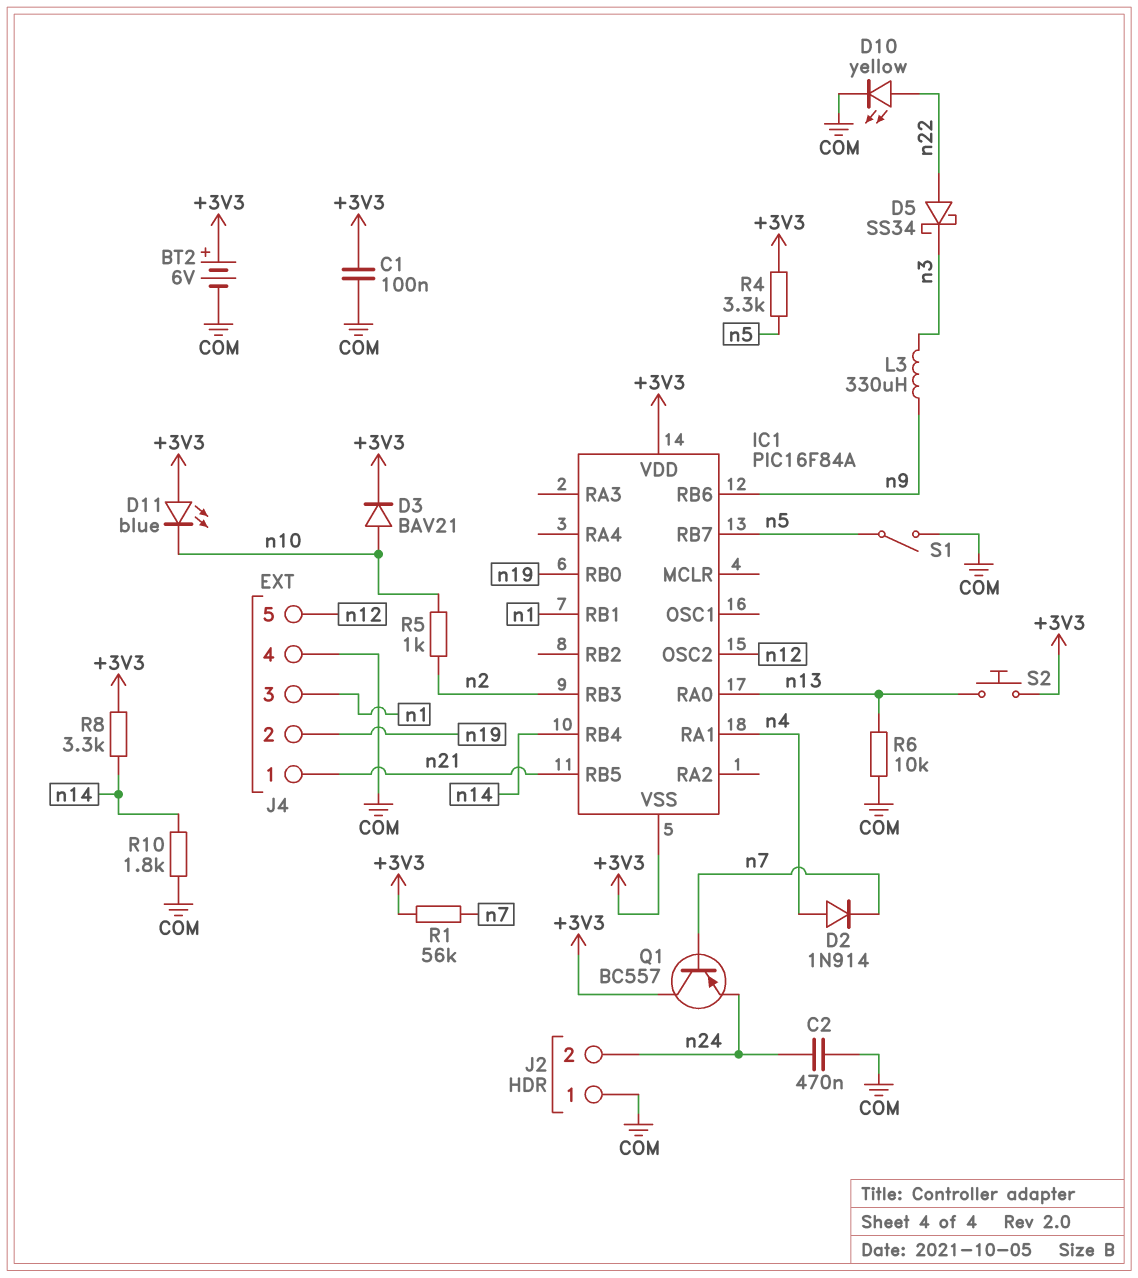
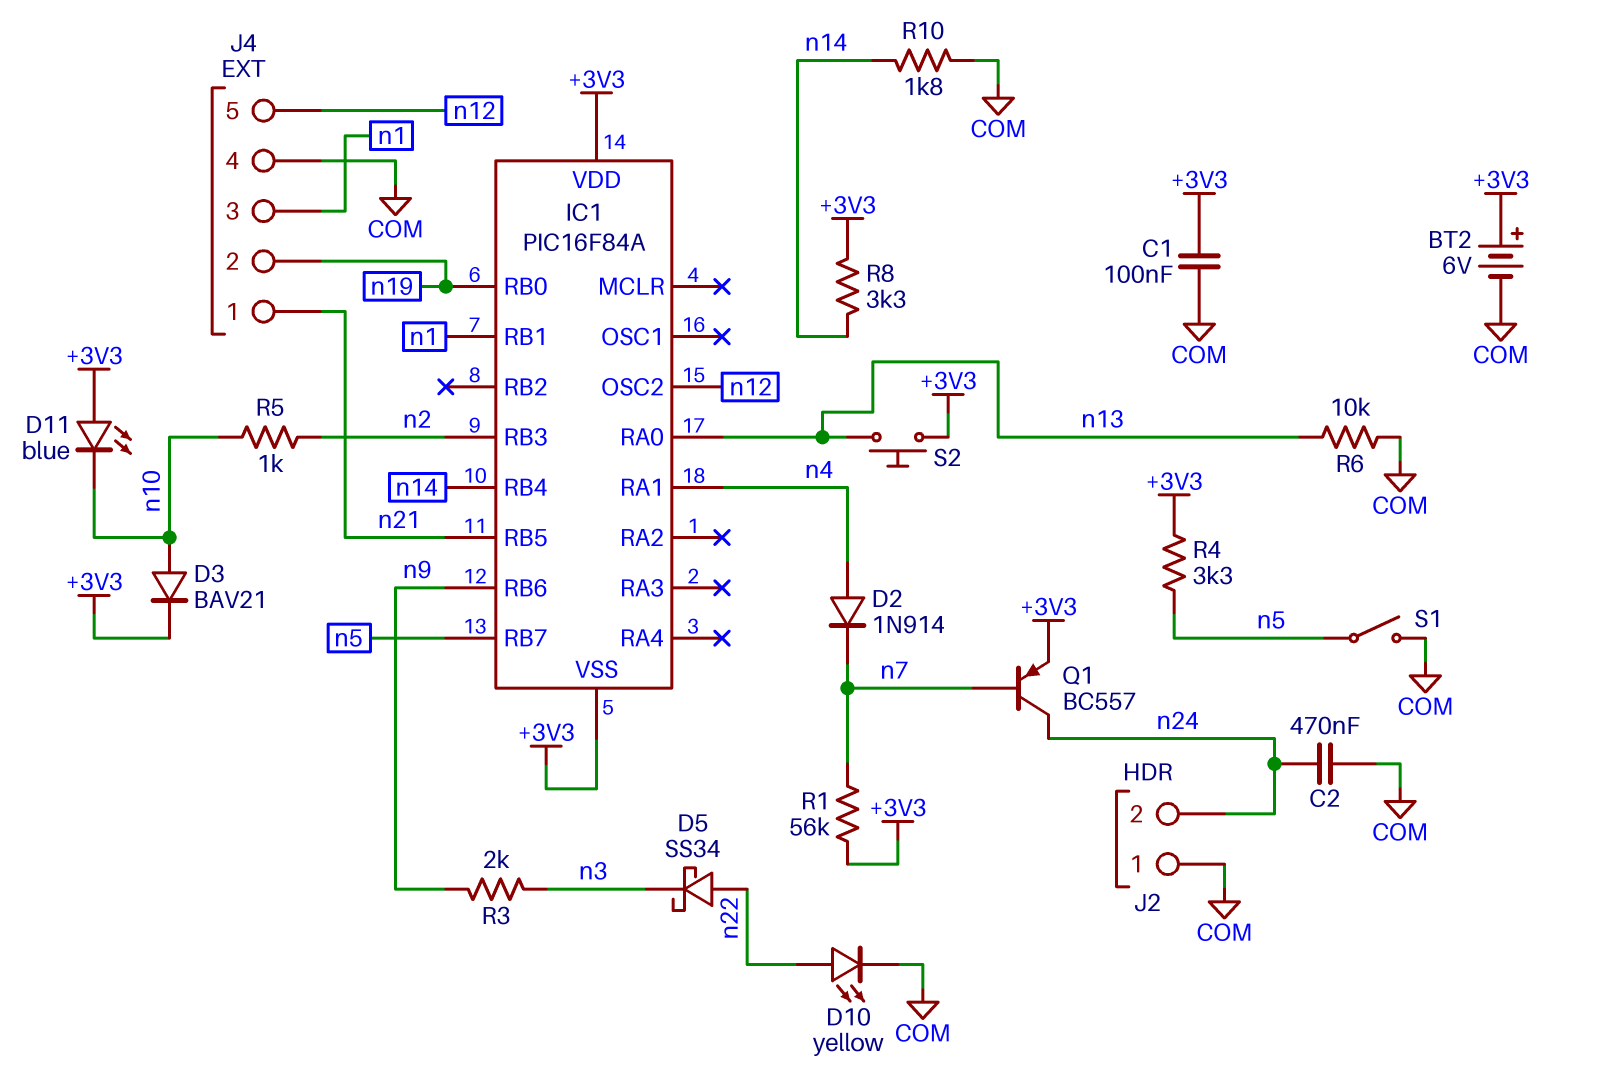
L3: 330uH (n3, n9) -> none
Q1: PNP BC557 (B n7, C +3V3, E n24) -> PNP BC557 (B n7, C n24, E +3V3)
R3: none -> 2k (n3, n9)

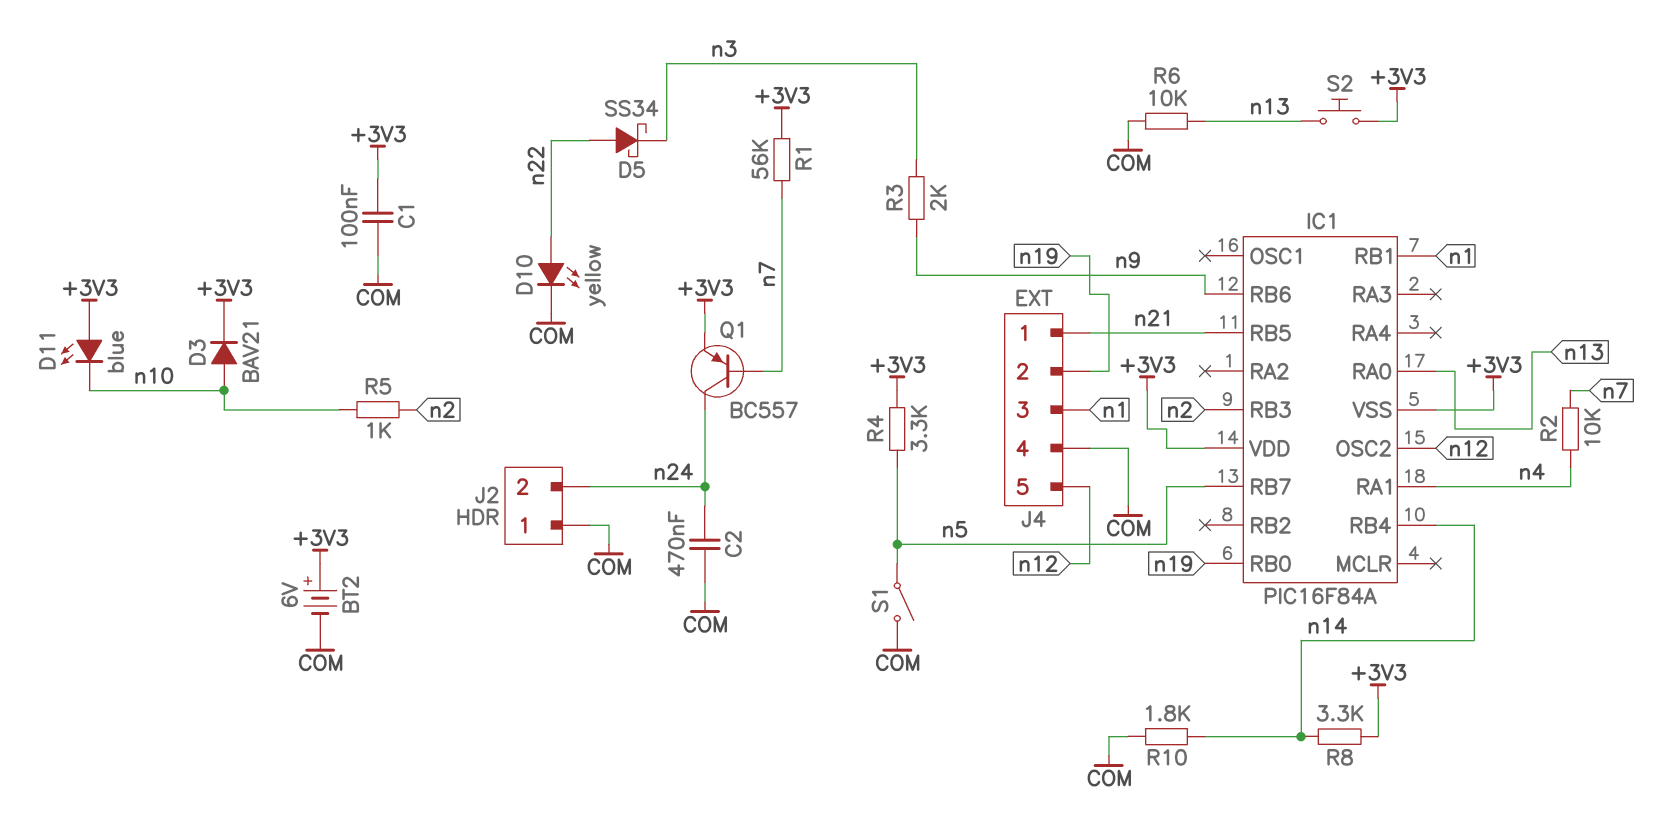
D2: diode 1N914 (A n4, K n7) -> none
R2: none -> 10k (n4, n7)

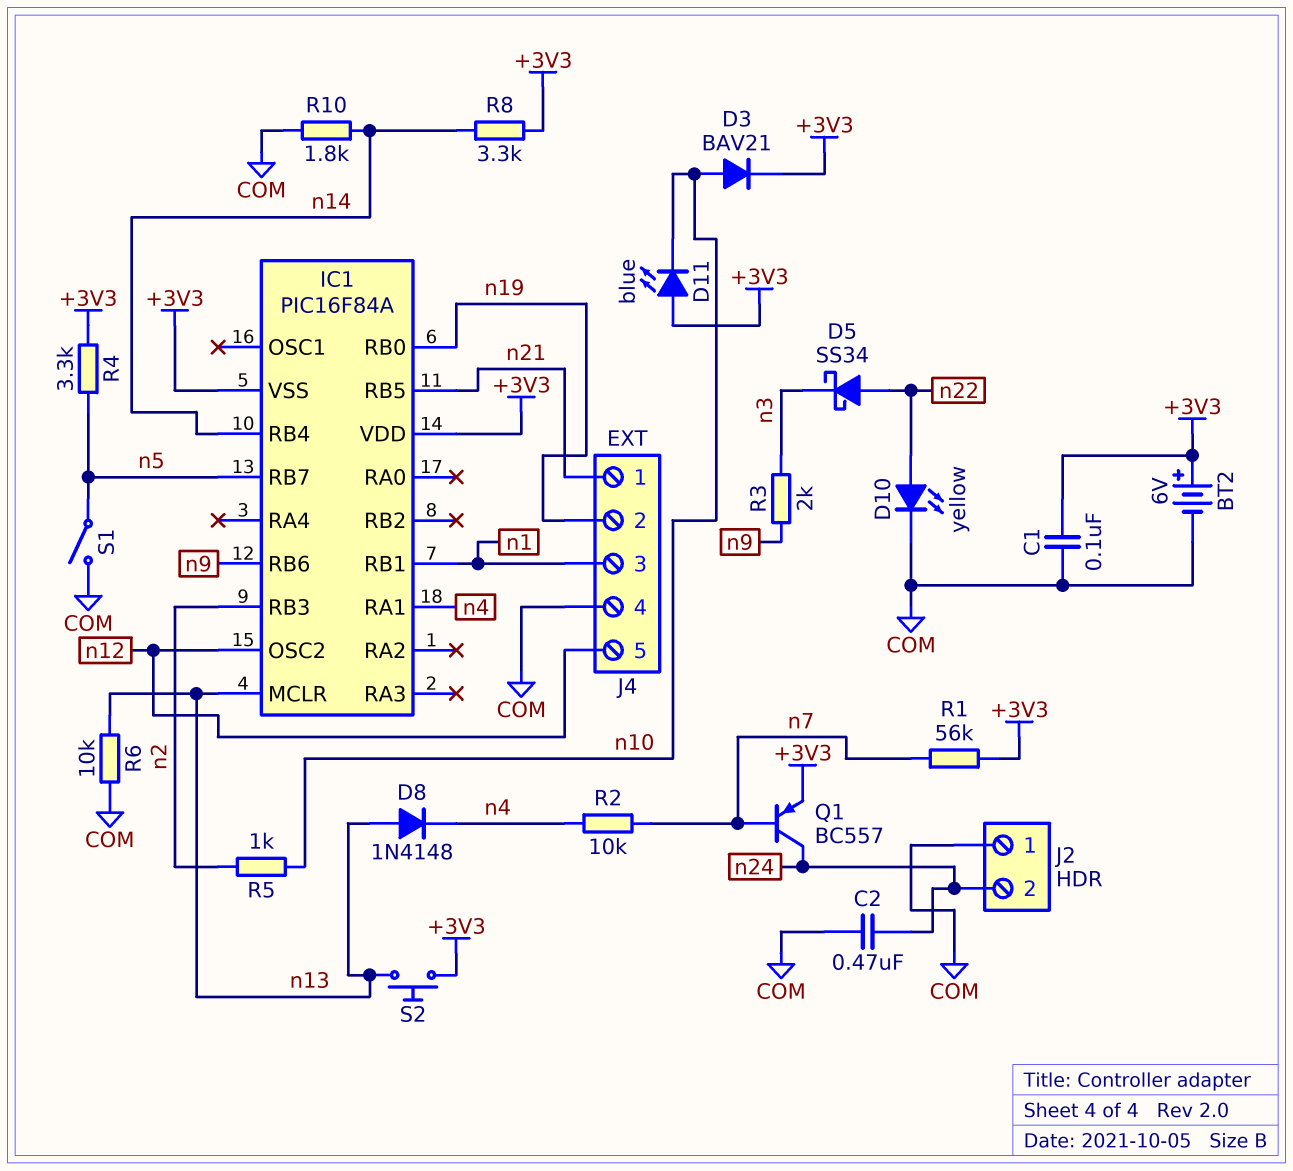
D8: none -> diode 1N4148 (A n13, K n4)
IC1 pin MCLR: none -> n13
IC1 pin RA0: n13 -> none

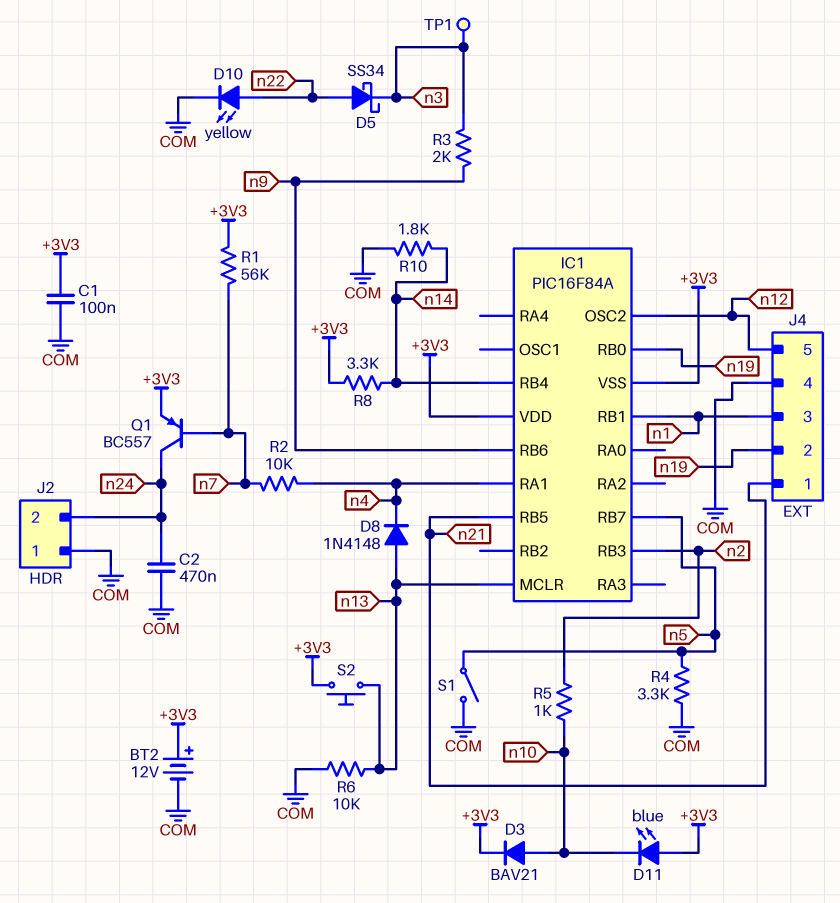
BT2: 6V (plus +3V3, minus COM) -> 12V (plus +3V3, minus COM)
R4: 3.3k (+3V3, n5) -> 3.3k (COM, n5)
TP1: none -> test point (n3)

